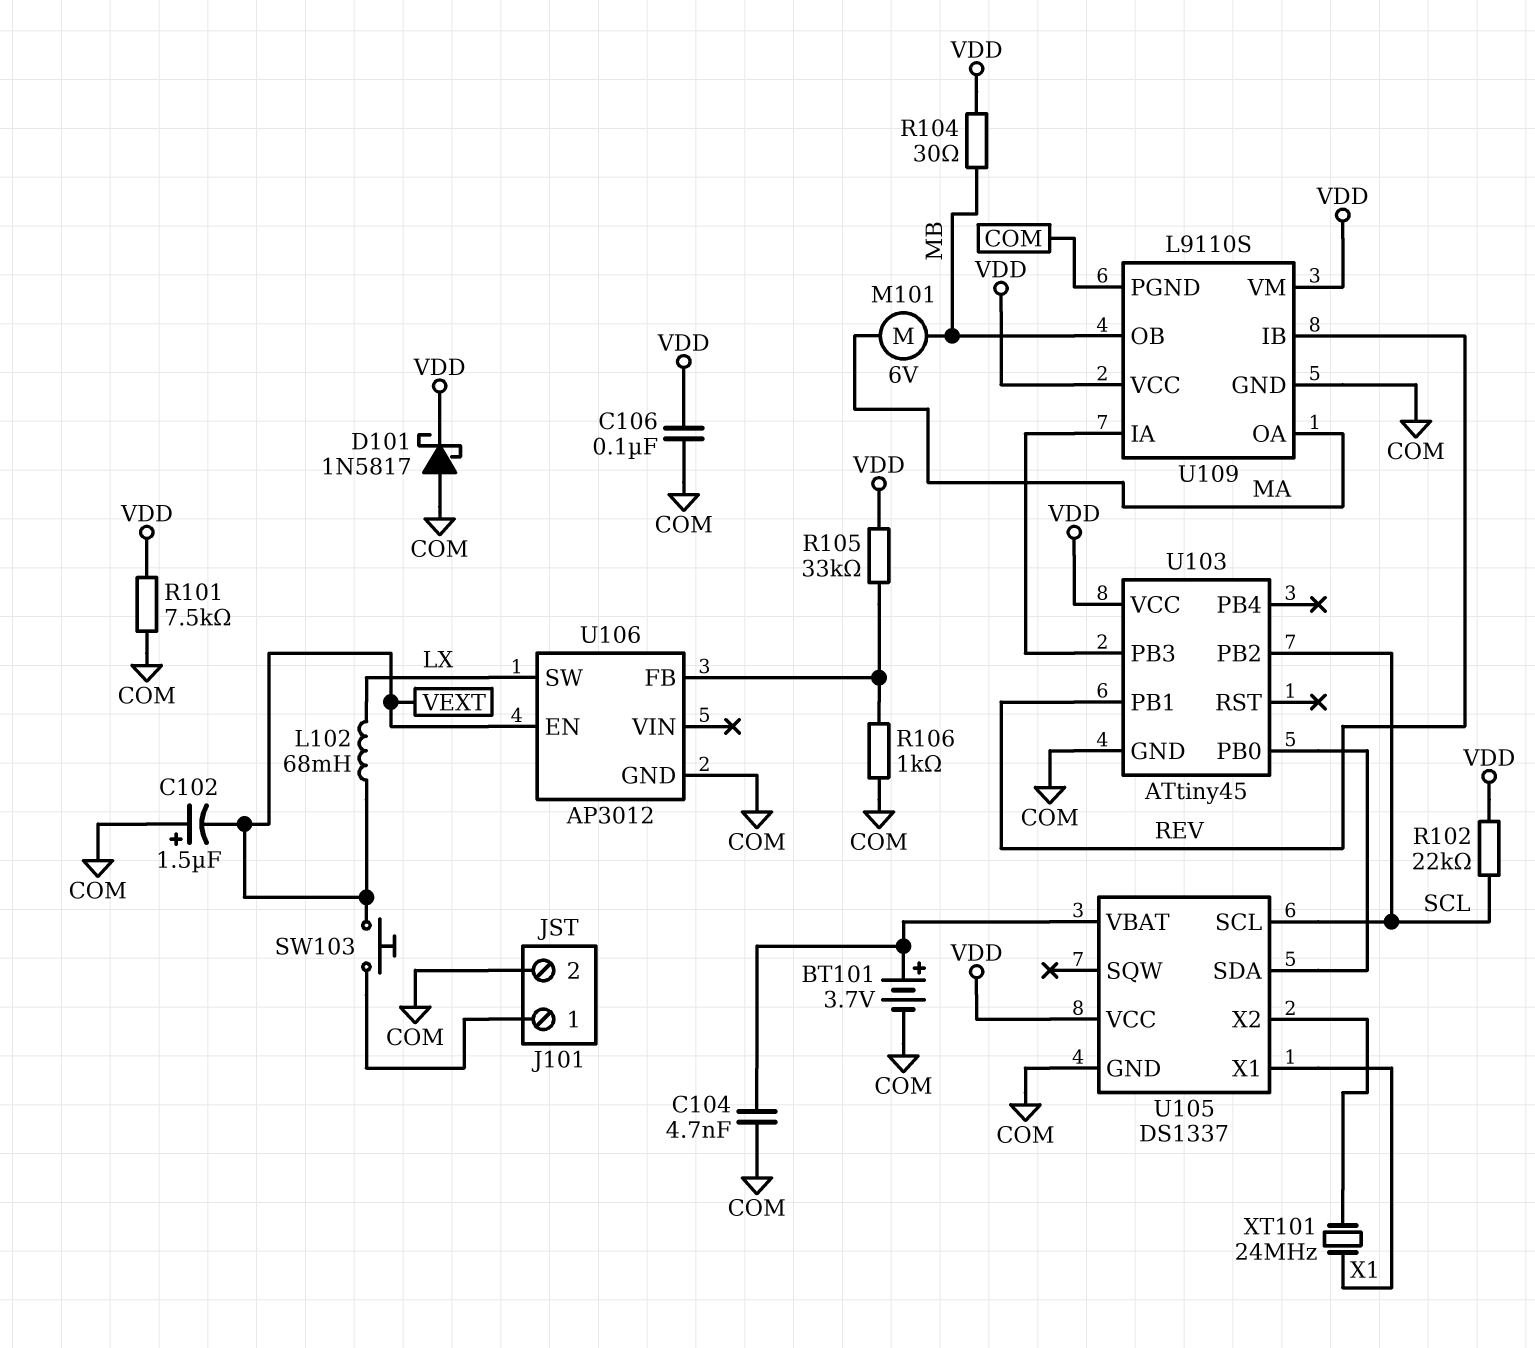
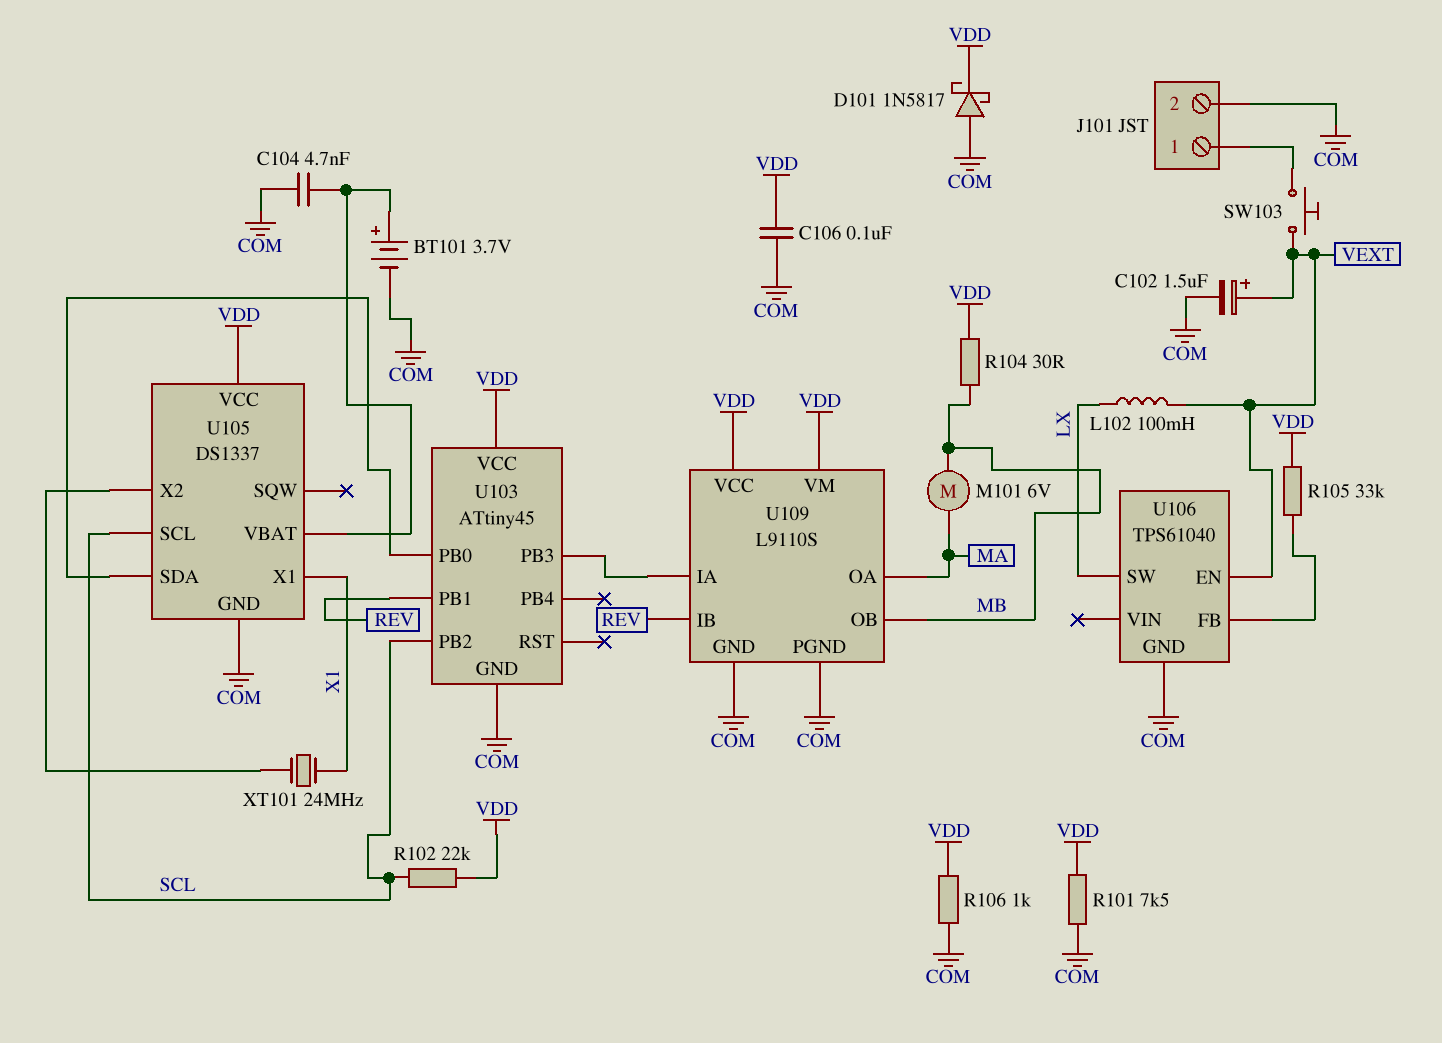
C102: 1.5uF (plus COM, minus VEXT) -> 1.5uF (plus VEXT, minus COM)
L102: 68mH (LX, VEXT) -> 100mH (LX, VEXT)
R106: 1k (COM, U106/FB) -> 1k (COM, VDD)
U106: AP3012 -> TPS61040

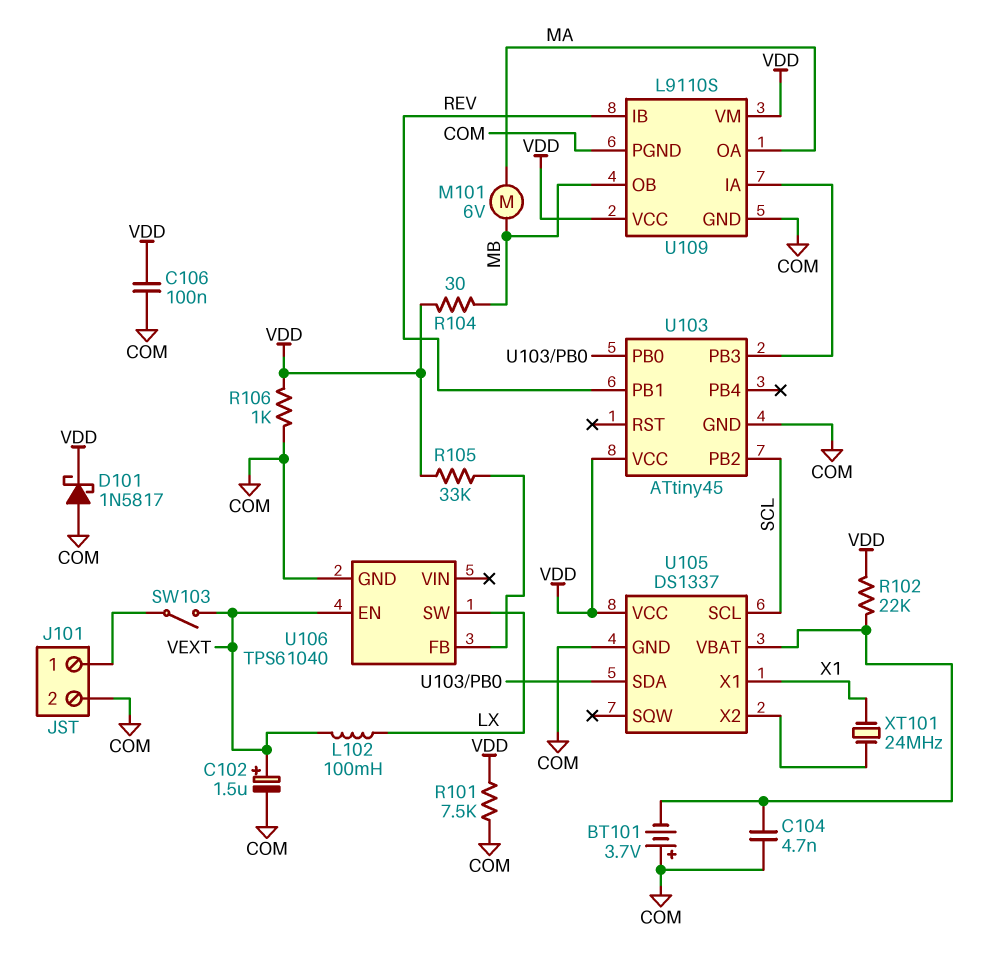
BT101: 3.7V (plus U105/VBAT, minus COM) -> 3.7V (plus COM, minus U105/VBAT)
R102: 22k (SCL, VDD) -> 22k (U105/VBAT, VDD)
SW103: button (J101/1, VEXT) -> switch (J101/1, VEXT)

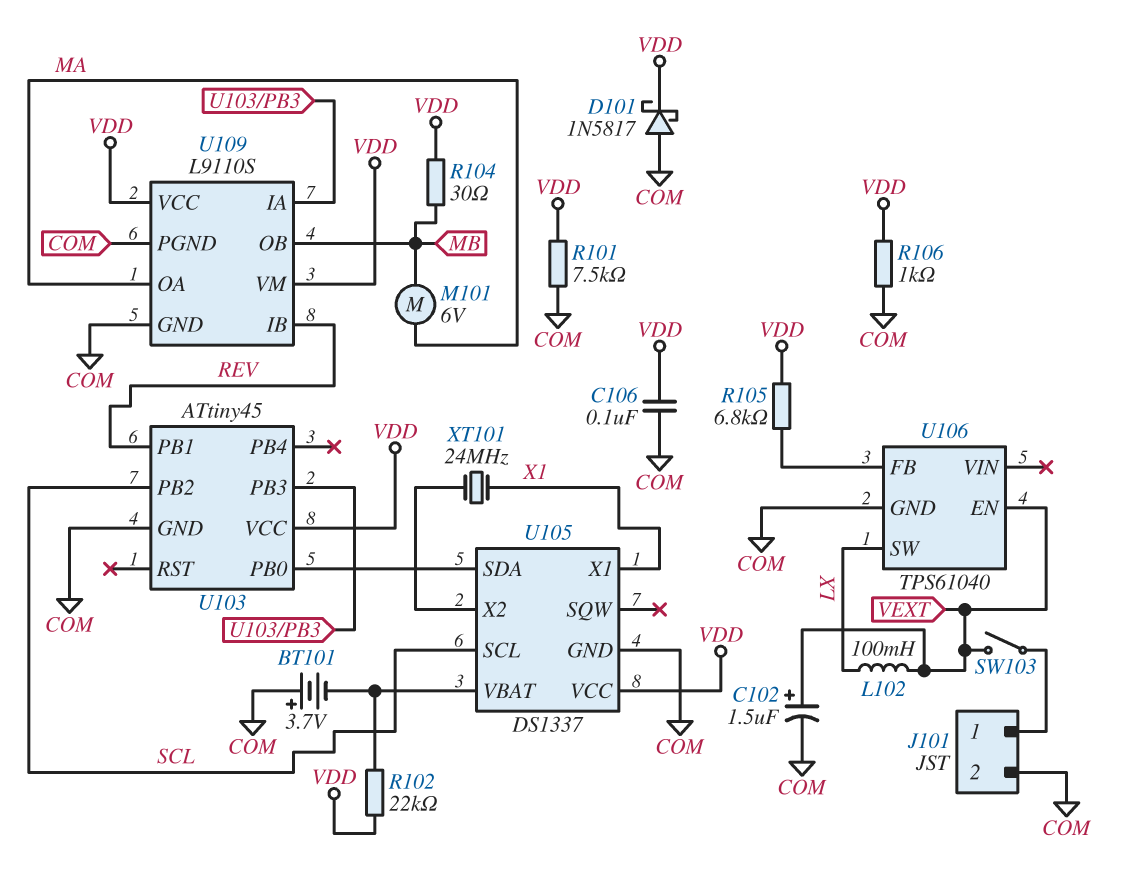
C104: 4.7nF (COM, U105/VBAT) -> none
R105: 33k (U106/FB, VDD) -> 6.8k (U106/FB, VDD)

